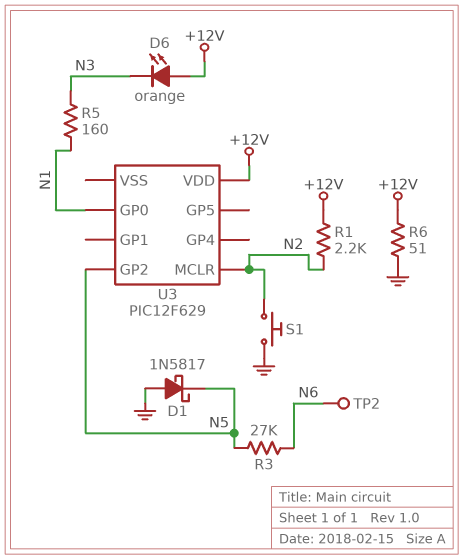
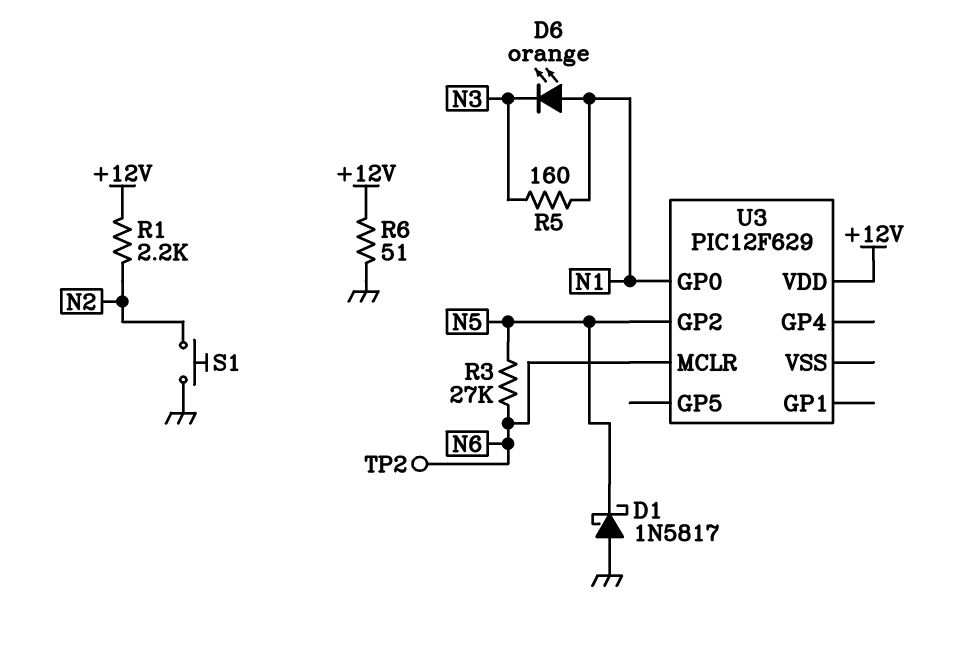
D6: LED orange (A +12V, K N3) -> LED orange (A N1, K N3)
U3 pin MCLR: N2 -> N6

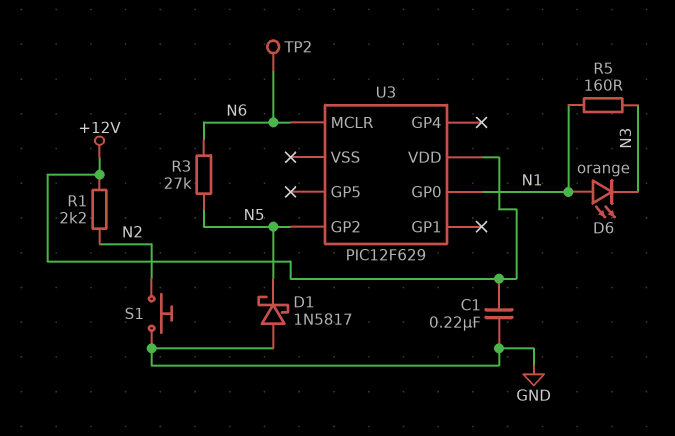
C1: none -> 220nF (+12V, GND)
R6: 51 (+12V, GND) -> none

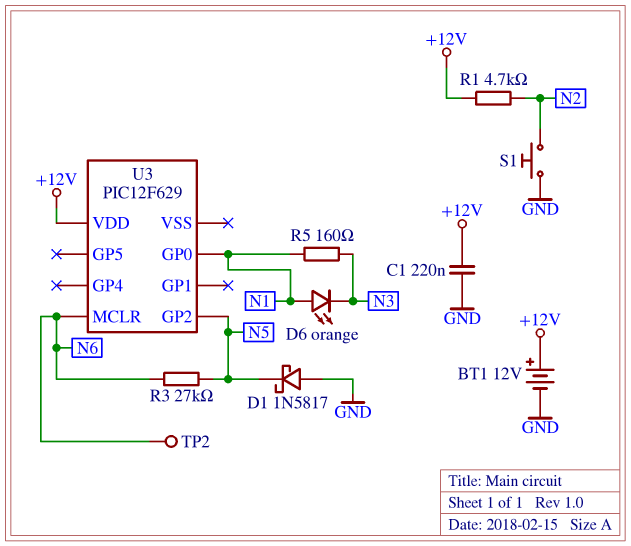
BT1: none -> 12V (plus +12V, minus GND)
R1: 2.2k (+12V, N2) -> 4.7k (+12V, N2)

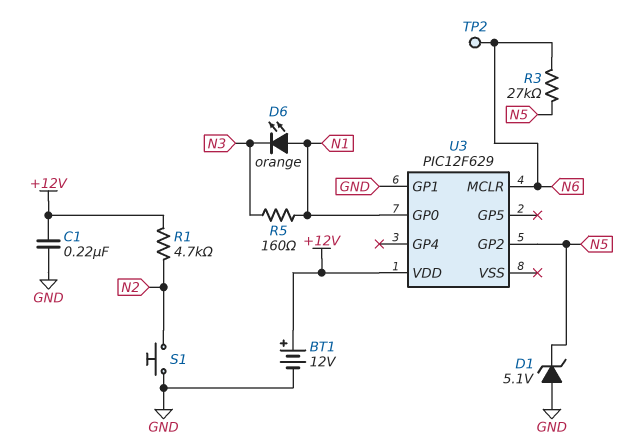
D1: schottky 1N5817 (A GND, K N5) -> zener 5.1V (A GND, K N5)
U3 pin GP1: none -> GND

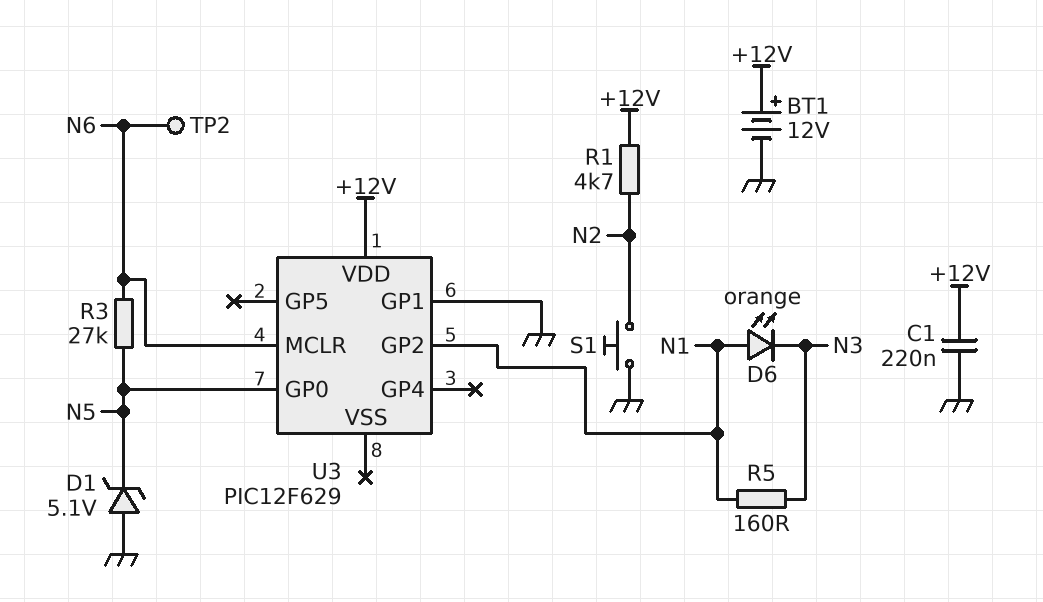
U3 pin GP0: N1 -> N5
U3 pin GP2: N5 -> N1

